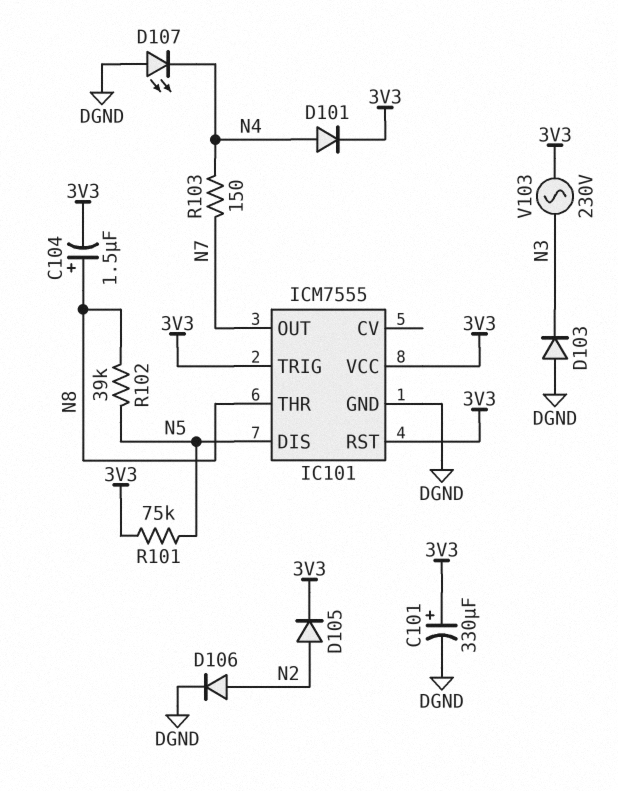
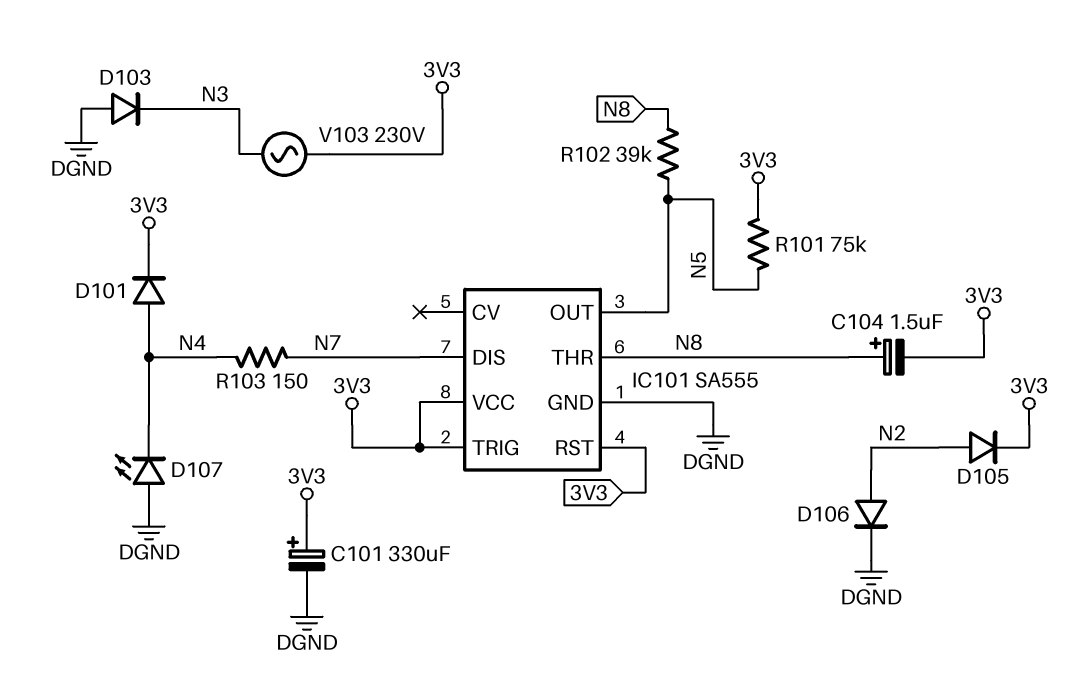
IC101: ICM7555 -> SA555
IC101 pin DIS: N5 -> N7
IC101 pin OUT: N7 -> N5

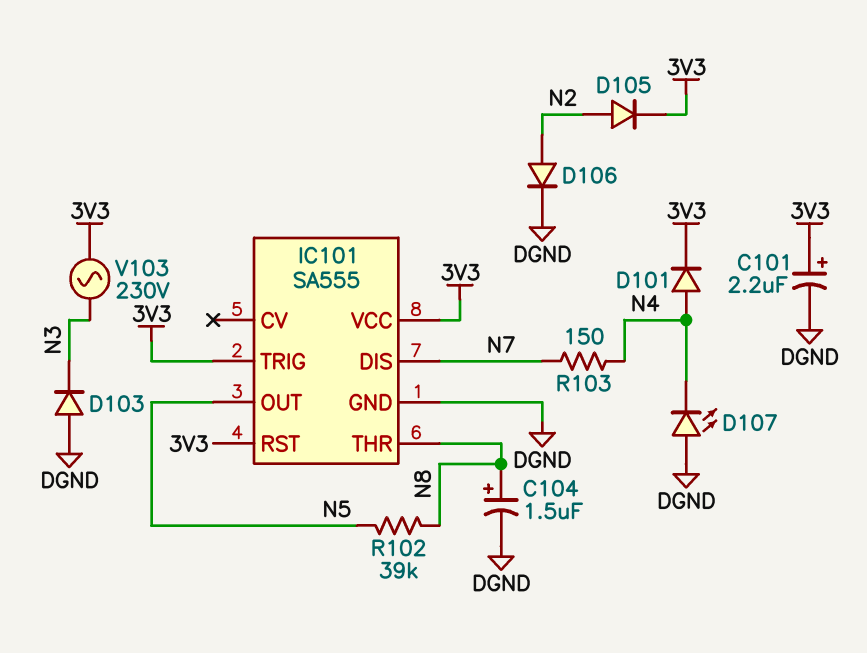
C101: 330uF (plus 3V3, minus DGND) -> 2.2uF (plus 3V3, minus DGND)
C104: 1.5uF (plus N8, minus 3V3) -> 1.5uF (plus N8, minus DGND)
R101: 75k (3V3, N5) -> none

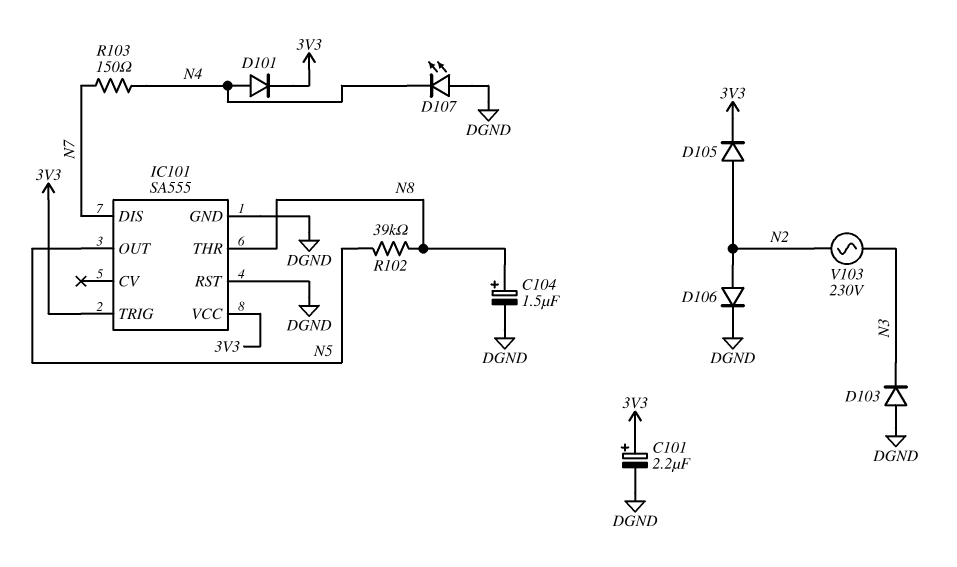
IC101 pin RST: 3V3 -> DGND
V103: AC 230V (3V3, N3) -> AC 230V (N2, N3)

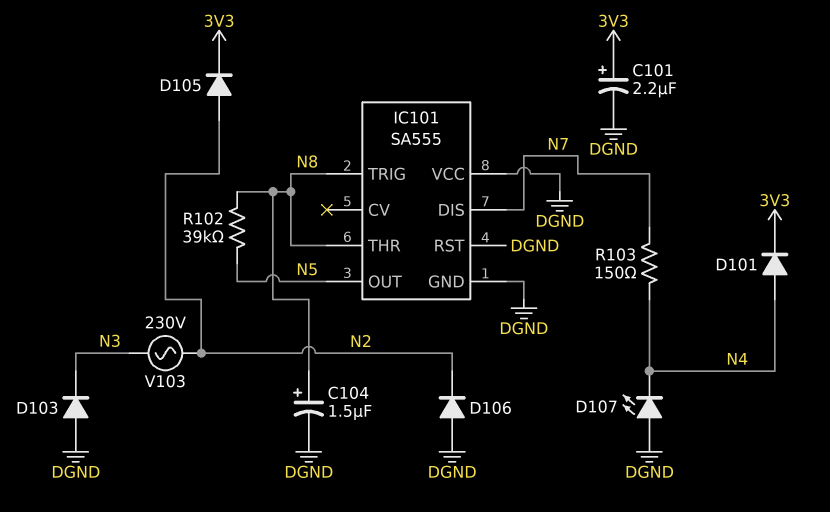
D106: diode (A N2, K DGND) -> diode (A DGND, K N2)
IC101 pin TRIG: 3V3 -> N8
IC101 pin VCC: 3V3 -> DGND

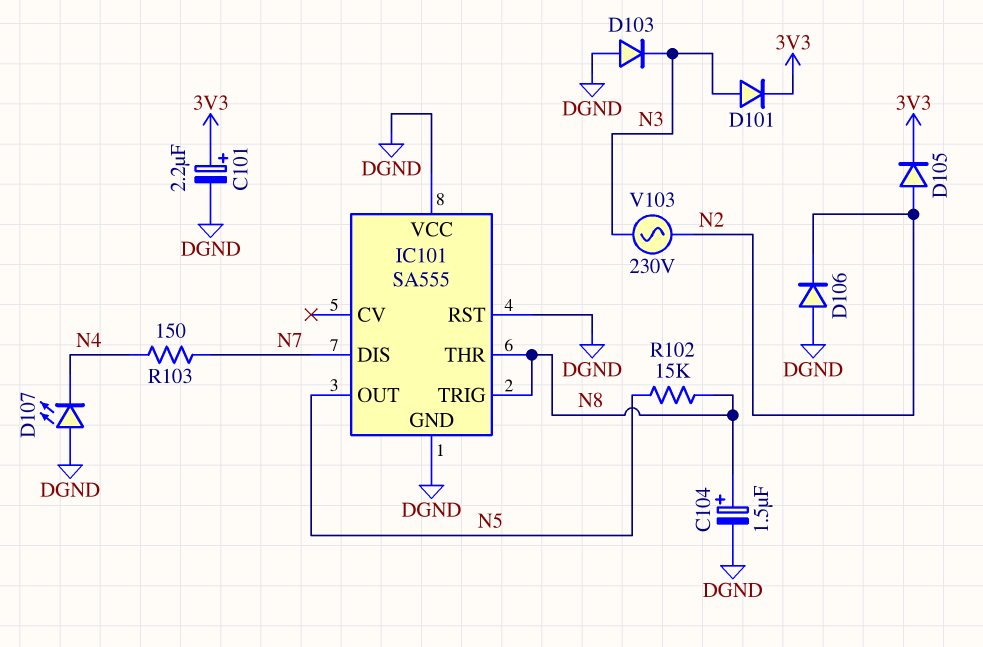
D101: diode (A N4, K 3V3) -> diode (A N3, K 3V3)
R102: 39k (N5, N8) -> 15k (N5, N8)

